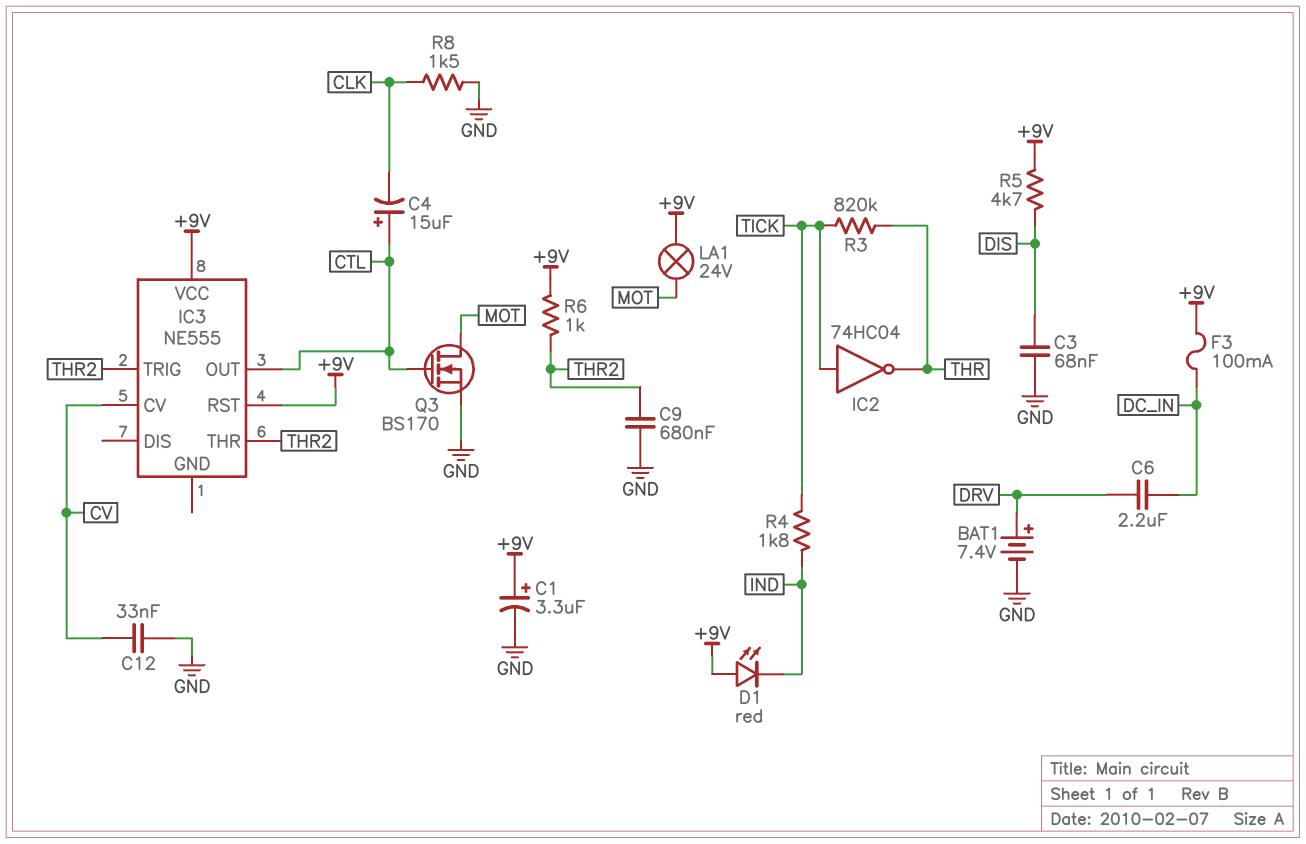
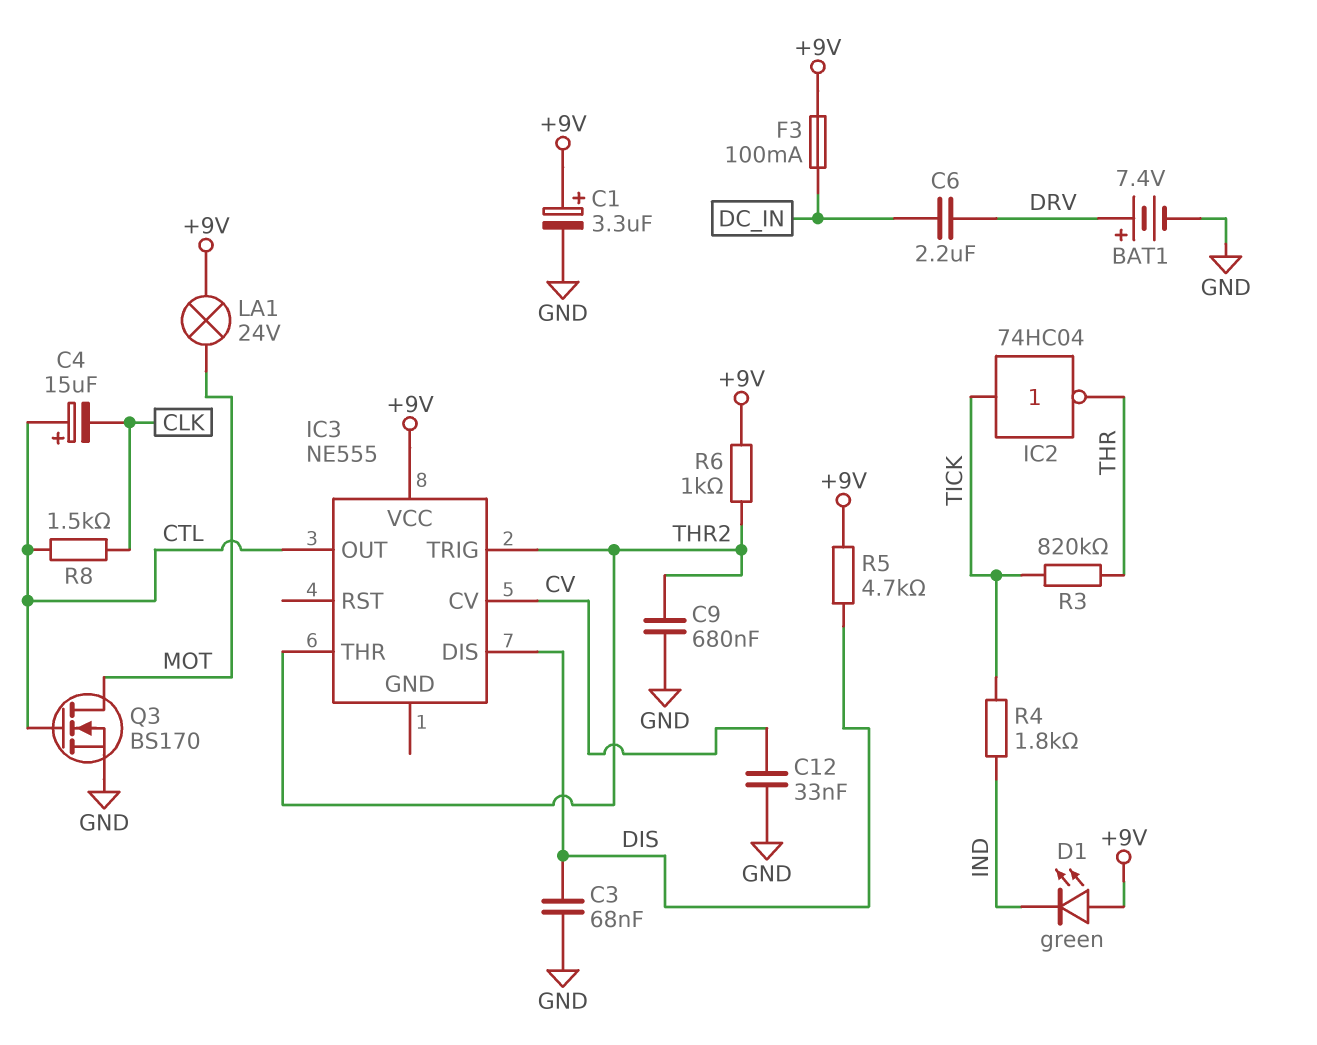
D1: LED red (A +9V, K IND) -> LED green (A +9V, K IND)
IC3 pin DIS: none -> DIS
IC3 pin RST: +9V -> none
R8: 1.5k (CLK, GND) -> 1.5k (CLK, CTL)

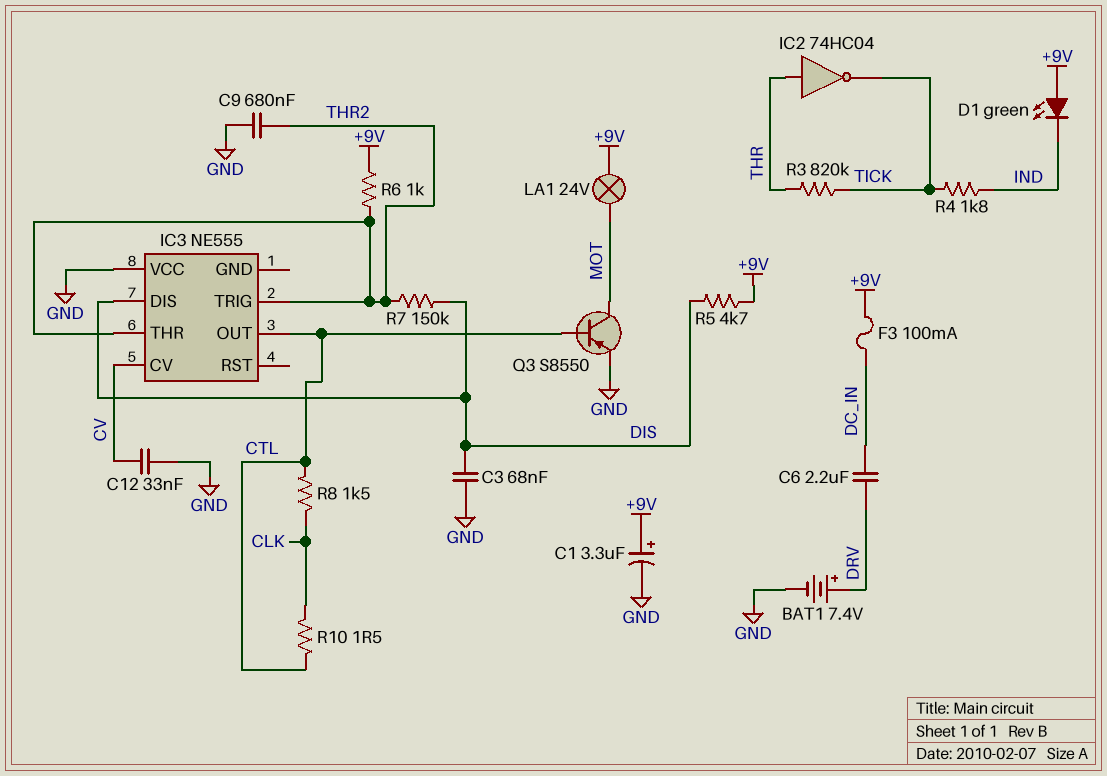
C4: 15uF (plus CTL, minus CLK) -> none
IC2: NOT 74HC04 (in TICK, out THR) -> NOT 74HC04 (in THR, out TICK)
IC3 pin VCC: +9V -> GND
Q3: NMOS BS170 (G CTL, D MOT, S GND) -> PNP S8550 (B CTL, C MOT, E GND)
R7: none -> 150k (DIS, THR2)
R10: none -> 1.5 (CLK, CTL)

